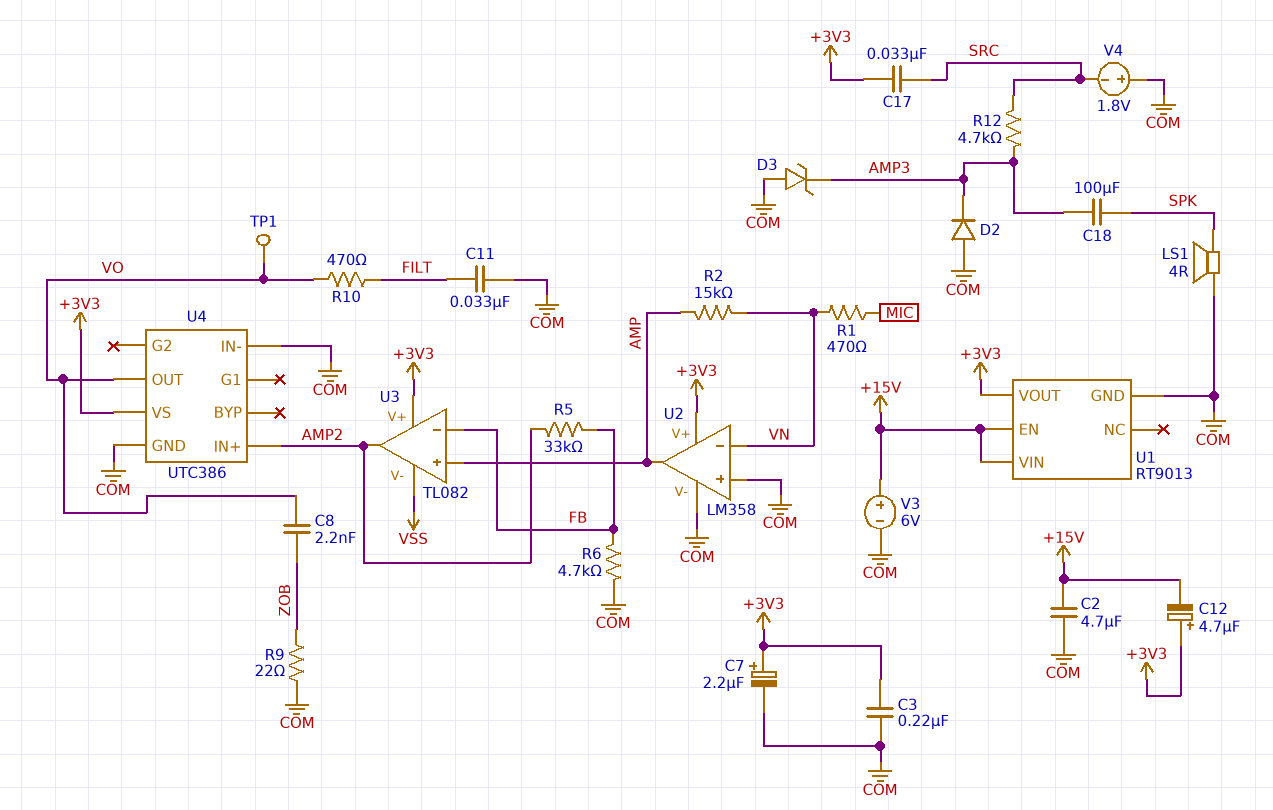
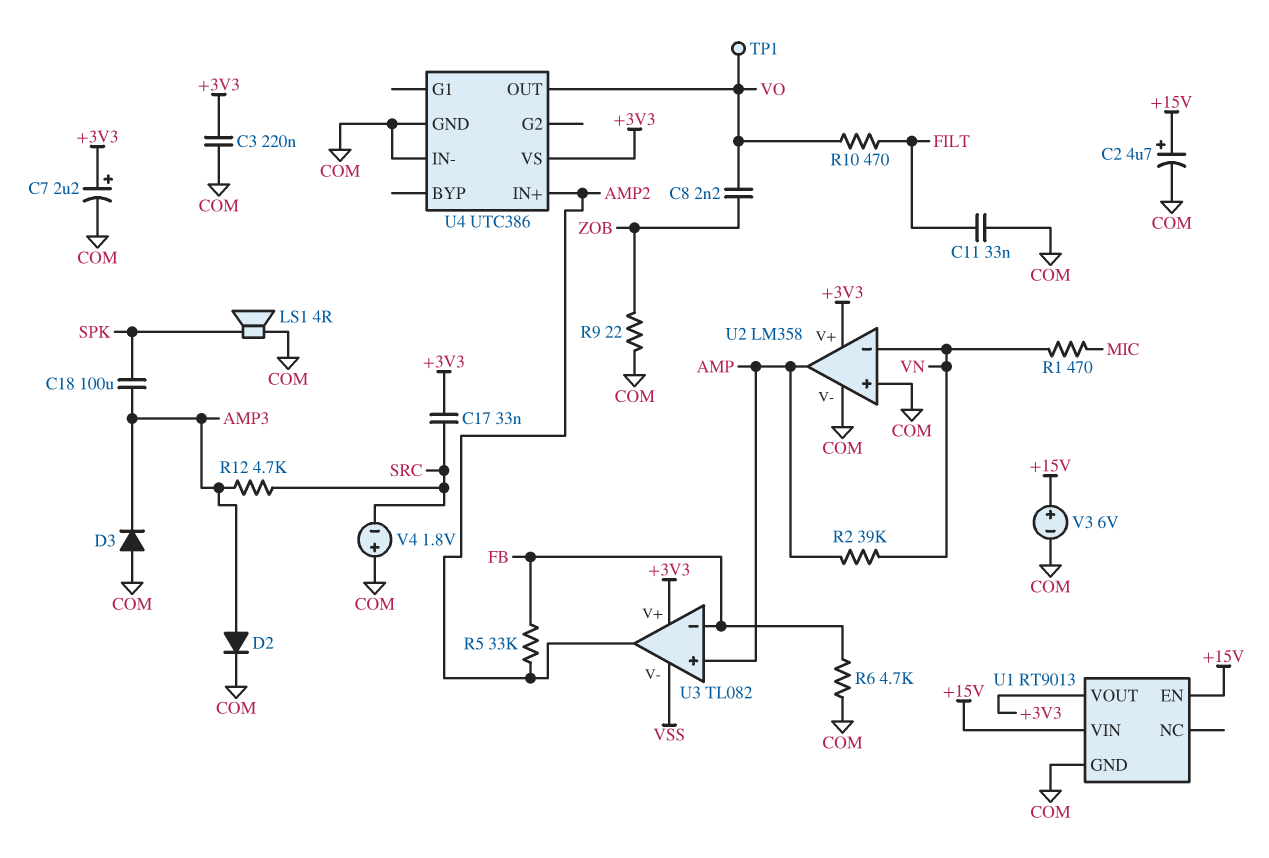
C2: 4.7uF (+15V, COM) -> 4.7uF (plus +15V, minus COM)
C12: 4.7uF (plus +3V3, minus +15V) -> none
D2: diode (A COM, K AMP3) -> diode (A AMP3, K COM)
D3: zener (A COM, K AMP3) -> diode (A COM, K AMP3)
R2: 15k (AMP, VN) -> 39k (AMP, VN)

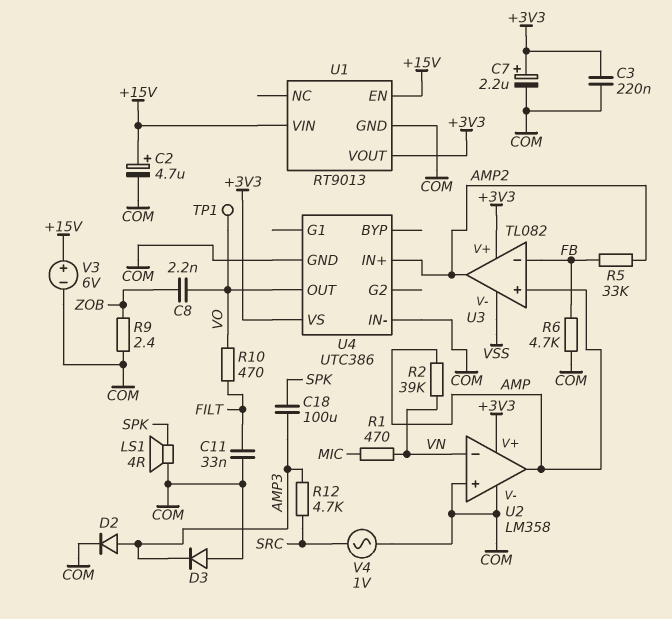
C17: 33nF (+3V3, SRC) -> none
R9: 22 (COM, ZOB) -> 2.4 (COM, ZOB)
V4: 1.8V (plus COM, minus SRC) -> AC 1V (COM, SRC)

